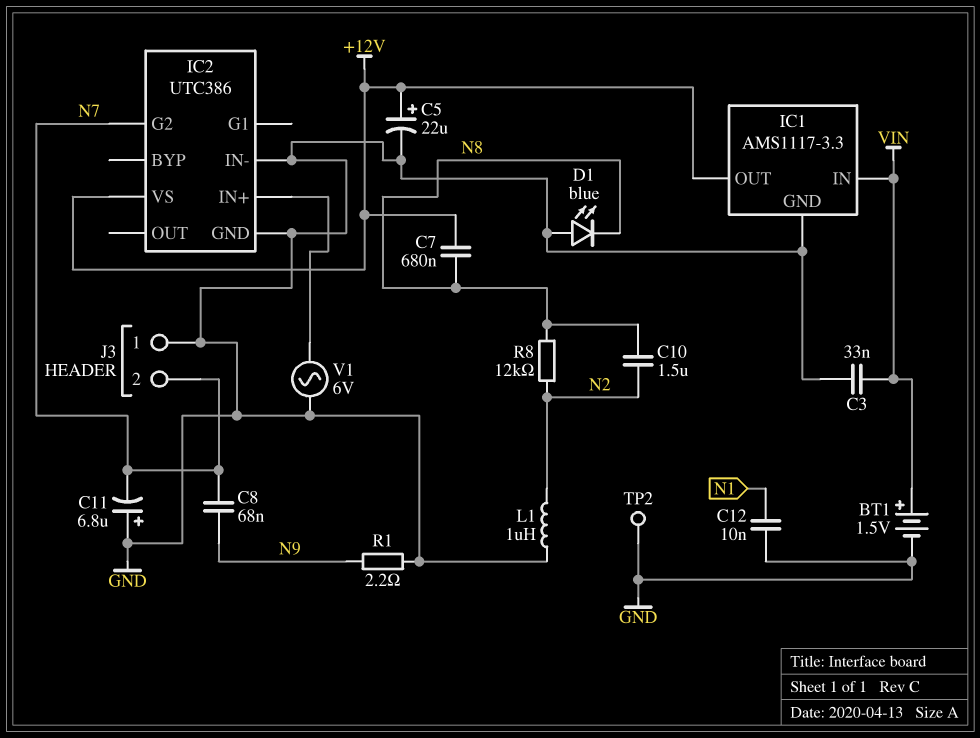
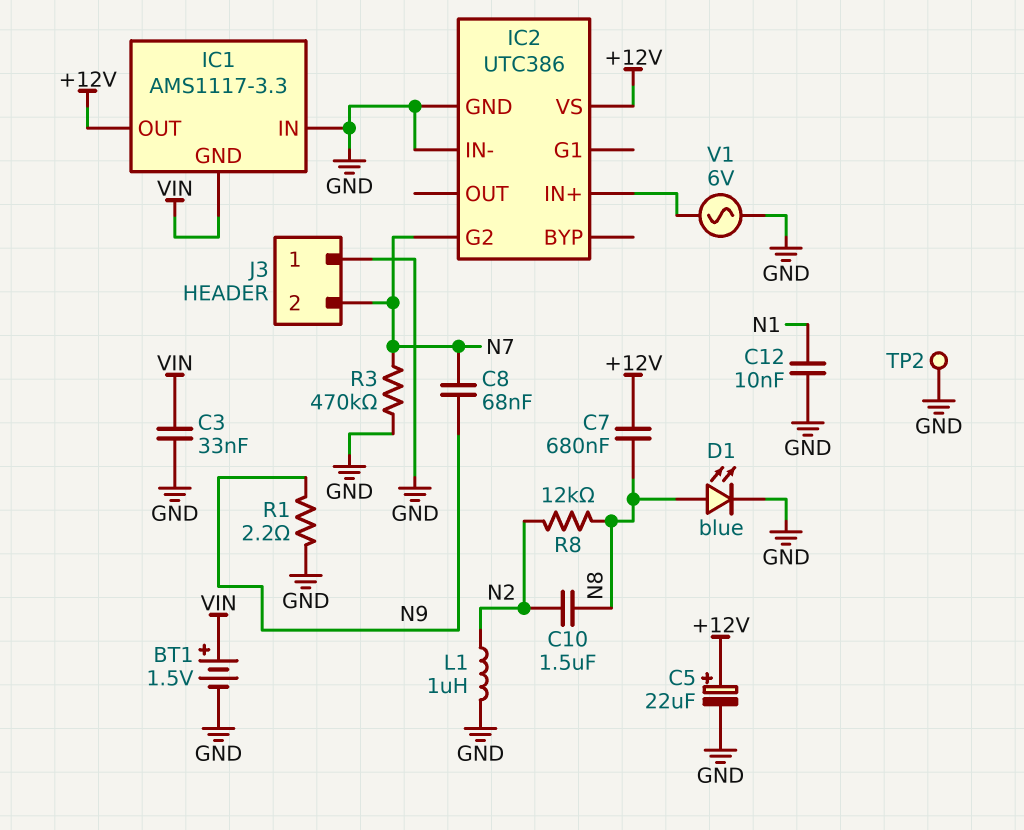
C11: 6.8uF (plus GND, minus N7) -> none
D1: LED blue (A GND, K N8) -> LED blue (A N8, K GND)
IC1 pin GND: GND -> VIN
IC1 pin IN: VIN -> GND
R3: none -> 470k (GND, N7)

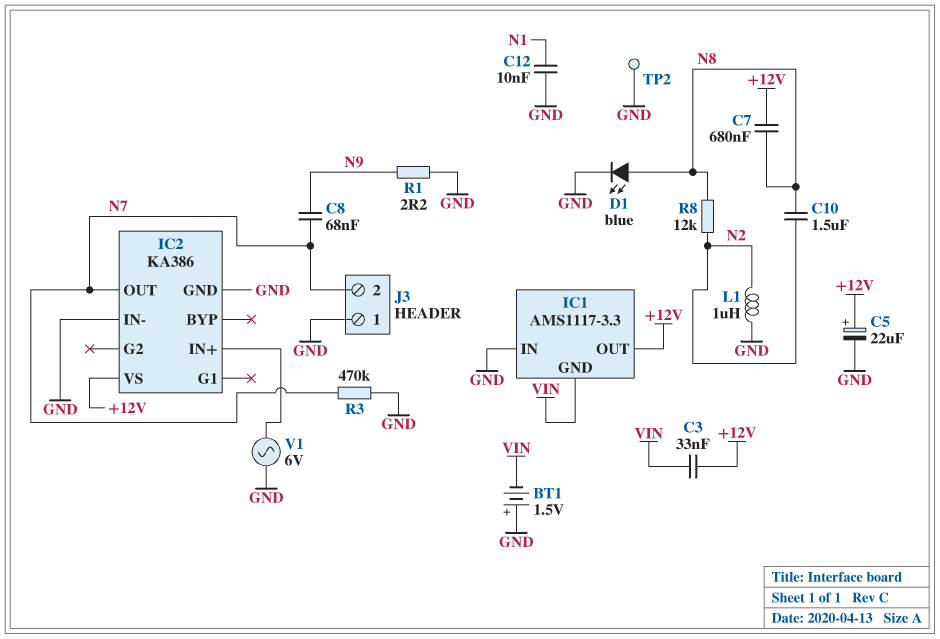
BT1: 1.5V (plus VIN, minus GND) -> 1.5V (plus GND, minus VIN)
C3: 33nF (GND, VIN) -> 33nF (+12V, VIN)
IC2: UTC386 -> KA386
IC2 pin G2: N7 -> none
IC2 pin OUT: none -> N7

